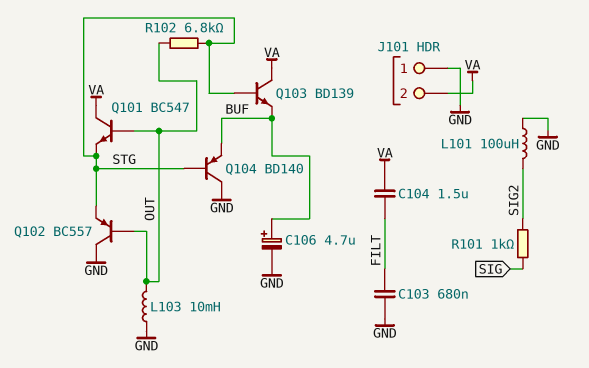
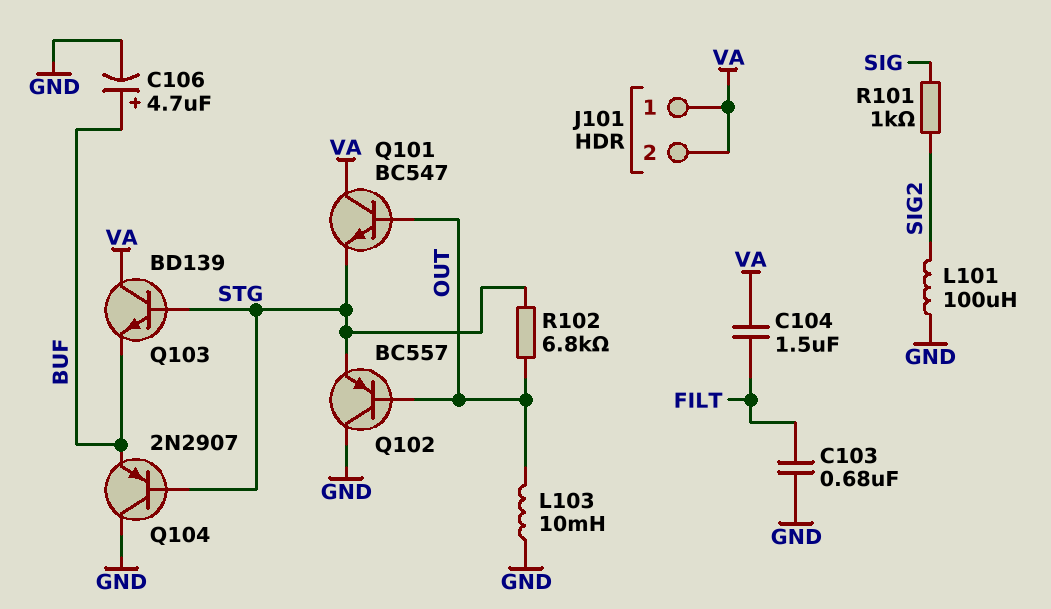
J101 pin 1: GND -> VA
Q104: PNP BD140 (B STG, C GND, E BUF) -> PNP 2N2907 (B STG, C GND, E BUF)

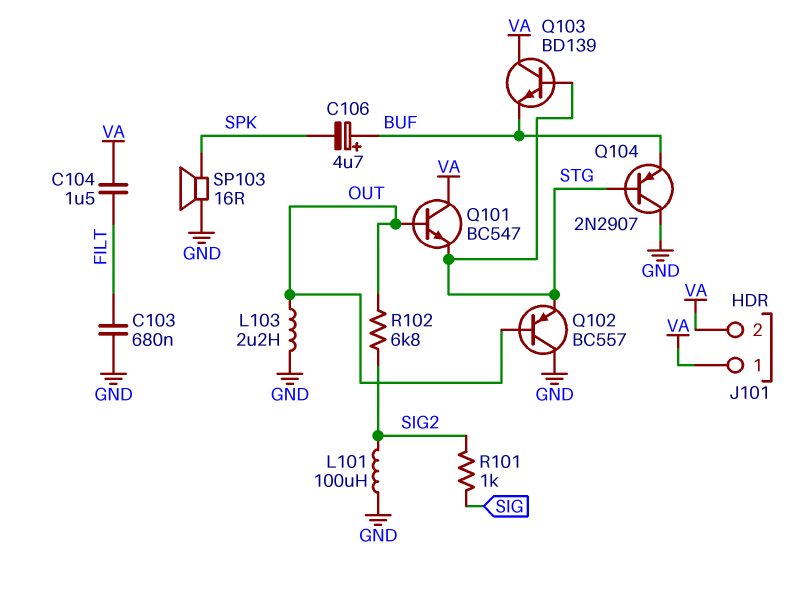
C106: 4.7uF (plus BUF, minus GND) -> 4.7uF (plus BUF, minus SPK)
L103: 10mH (GND, OUT) -> 2.2uH (GND, OUT)
R102: 6.8k (OUT, STG) -> 6.8k (OUT, SIG2)
SP103: none -> speaker 16R (GND, SPK)

